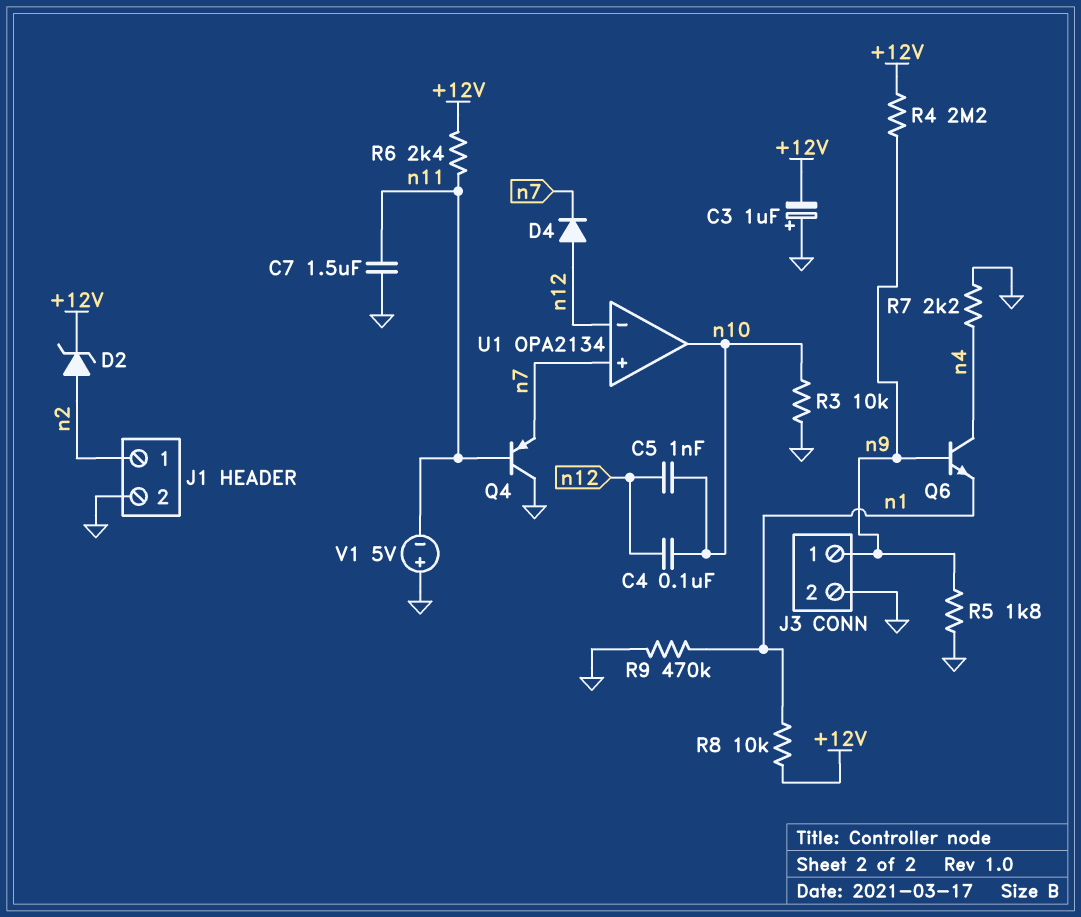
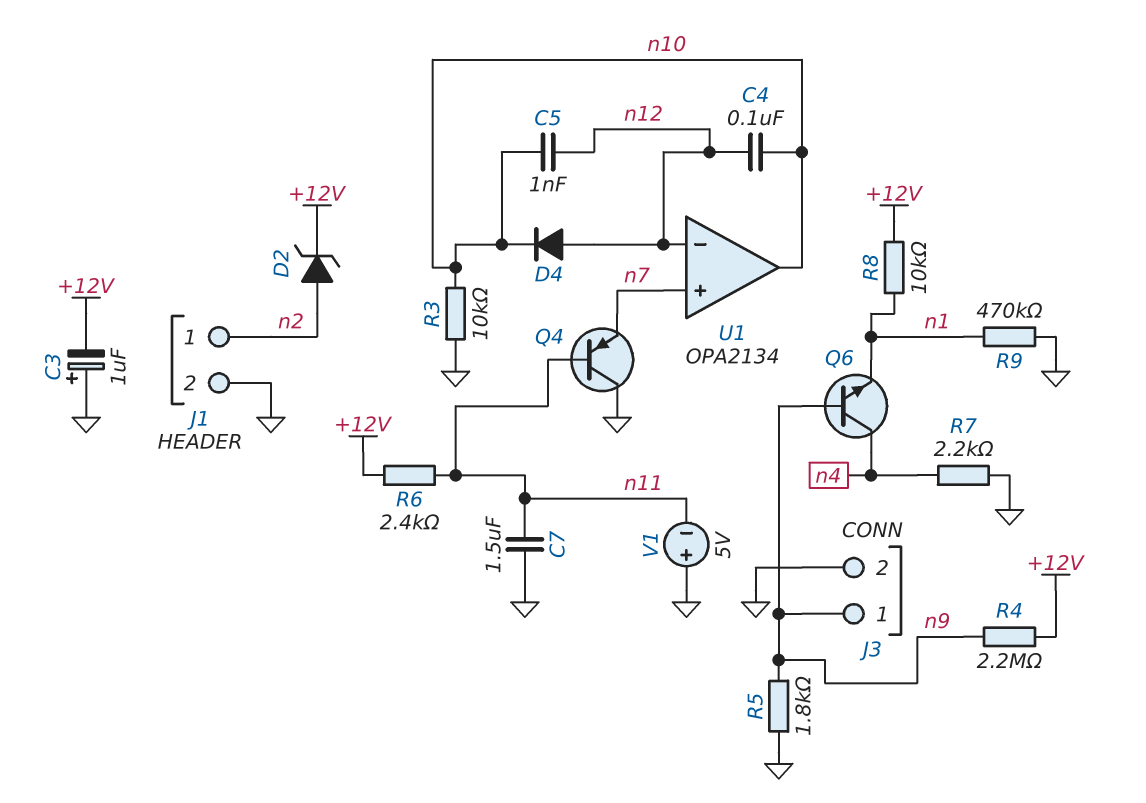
D4: diode (A n12, K n7) -> diode (A n12, K n10)

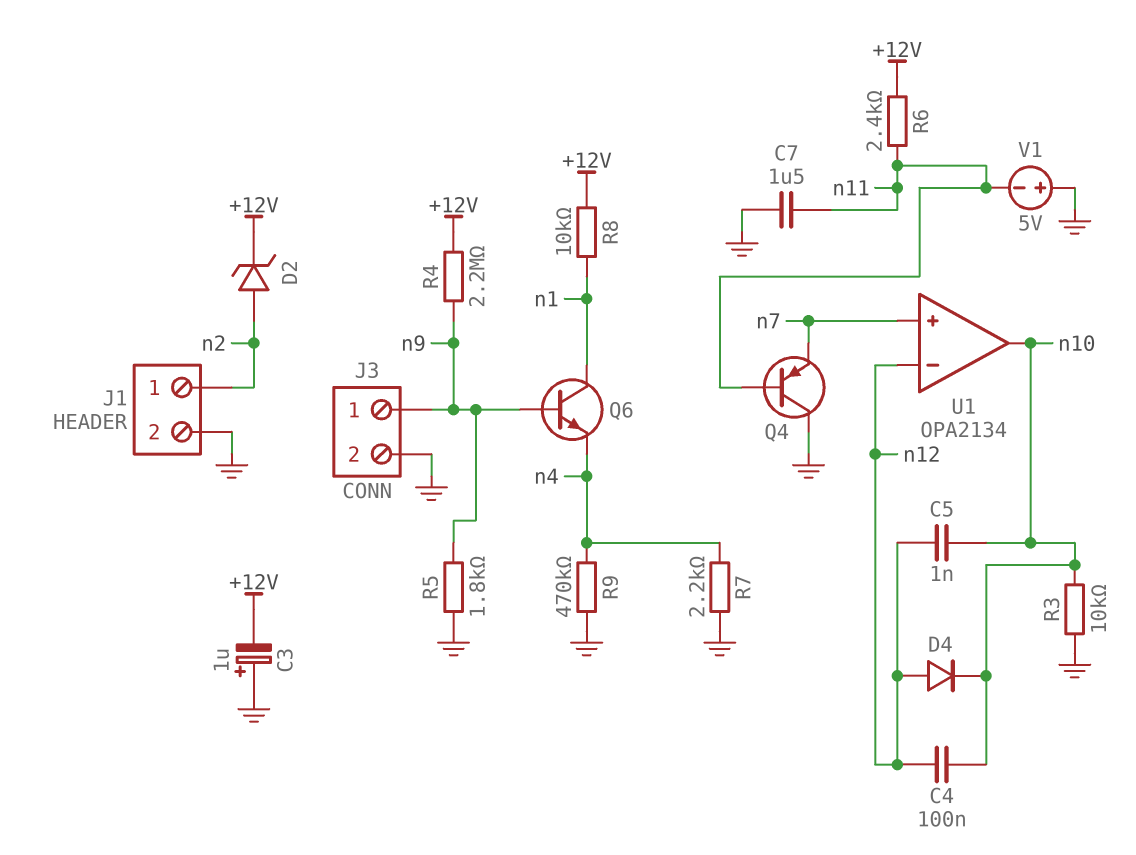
Q6: NPN (B n9, C n4, E n1) -> NPN (B n9, C n1, E n4)
R9: 470k (GND, n1) -> 470k (GND, n4)

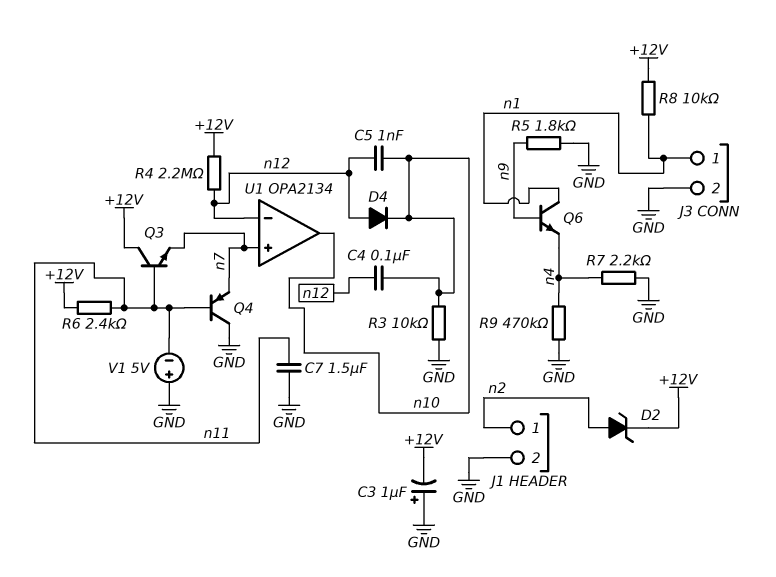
J3 pin 1: n9 -> n1
Q3: none -> NPN (B n11, C +12V, E n7)
R4: 2.2M (+12V, n9) -> 2.2M (+12V, n12)

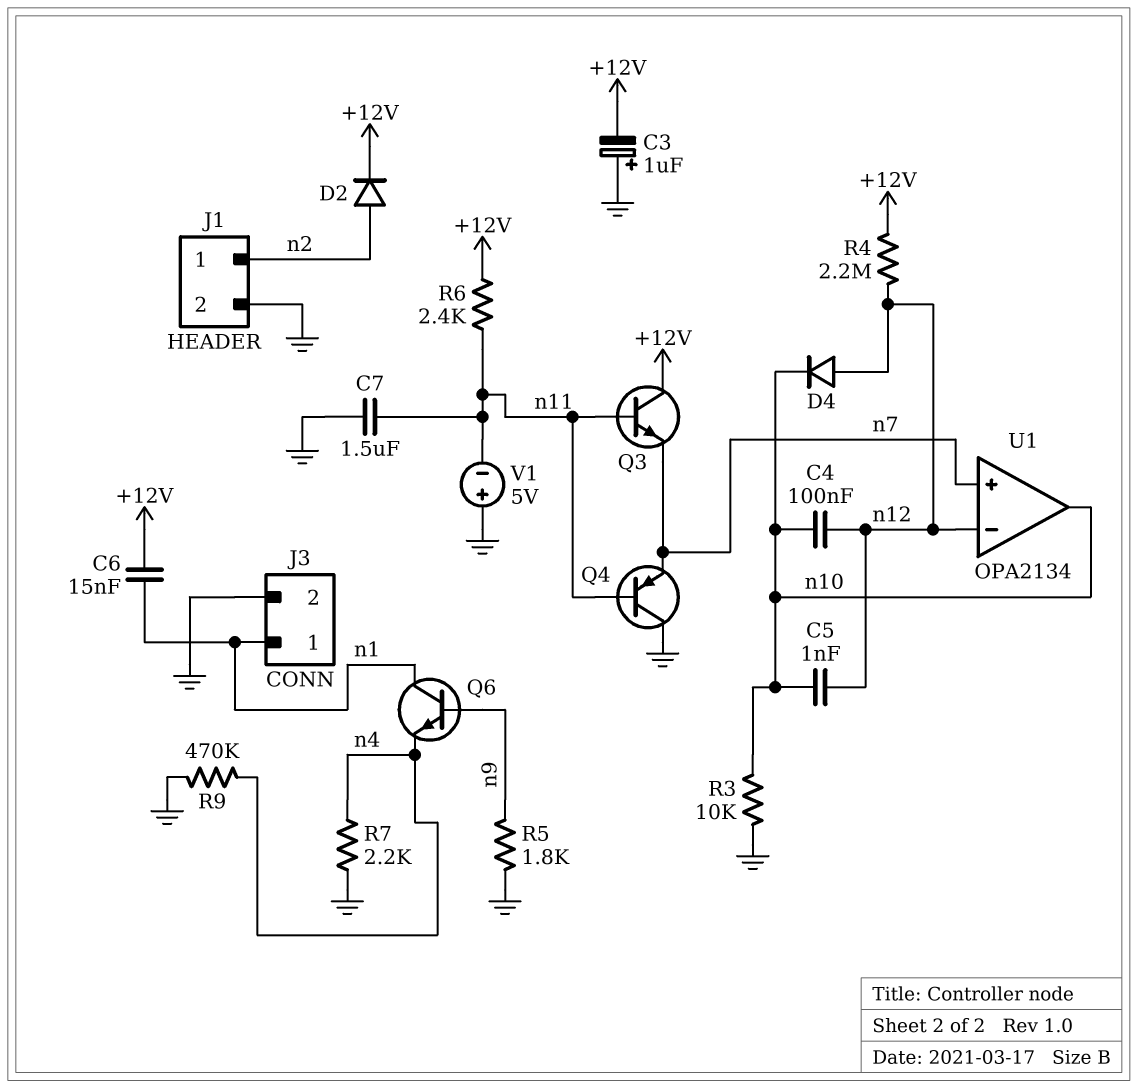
C6: none -> 15nF (+12V, n1)
D2: zener (A n2, K +12V) -> diode (A n2, K +12V)
R8: 10k (+12V, n1) -> none

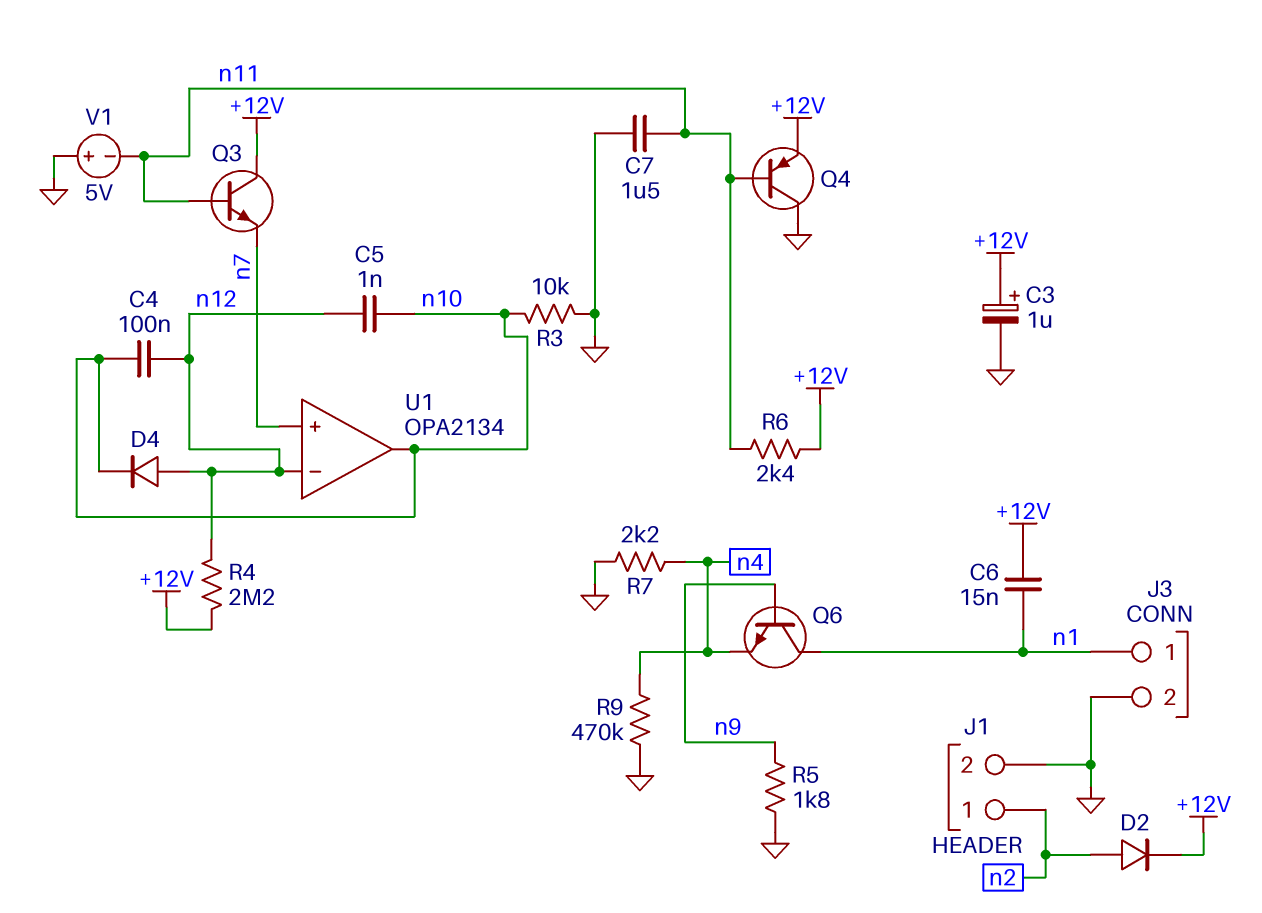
C3: 1uF (plus GND, minus +12V) -> 1uF (plus +12V, minus GND)
Q4: PNP (B n11, C GND, E n7) -> PNP (B n11, C GND, E +12V)

